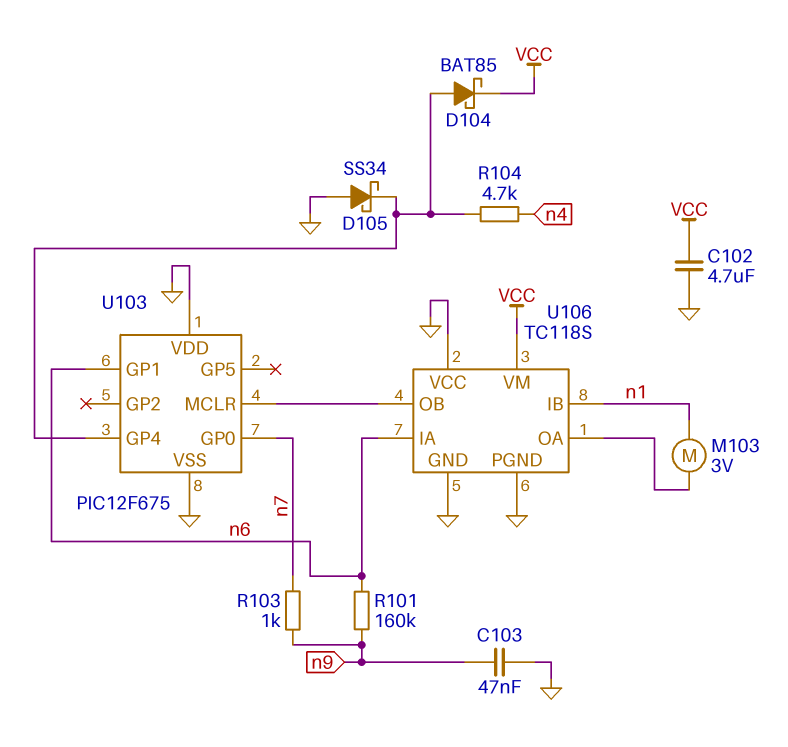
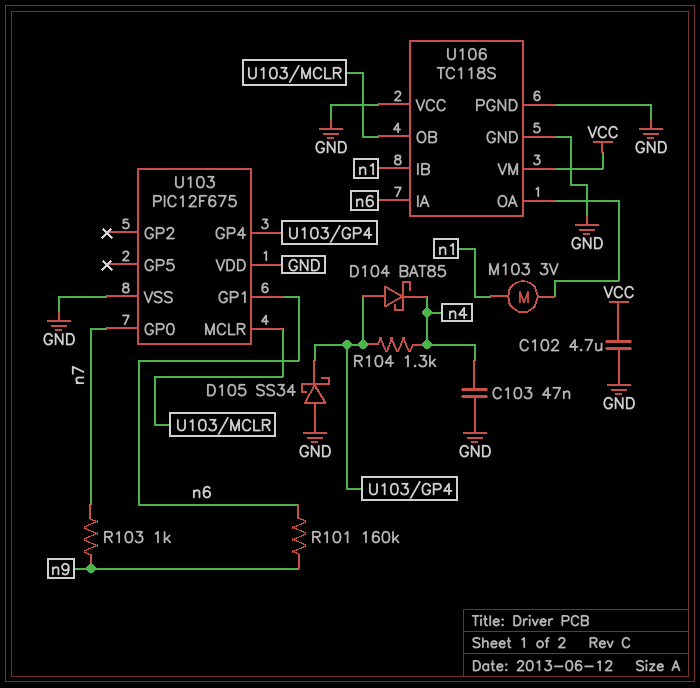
C103: 47nF (GND, n9) -> 47nF (GND, n4)
D104: schottky BAT85 (A U103/GP4, K VCC) -> schottky BAT85 (A U103/GP4, K n4)
R104: 4.7k (U103/GP4, n4) -> 1.3k (U103/GP4, n4)

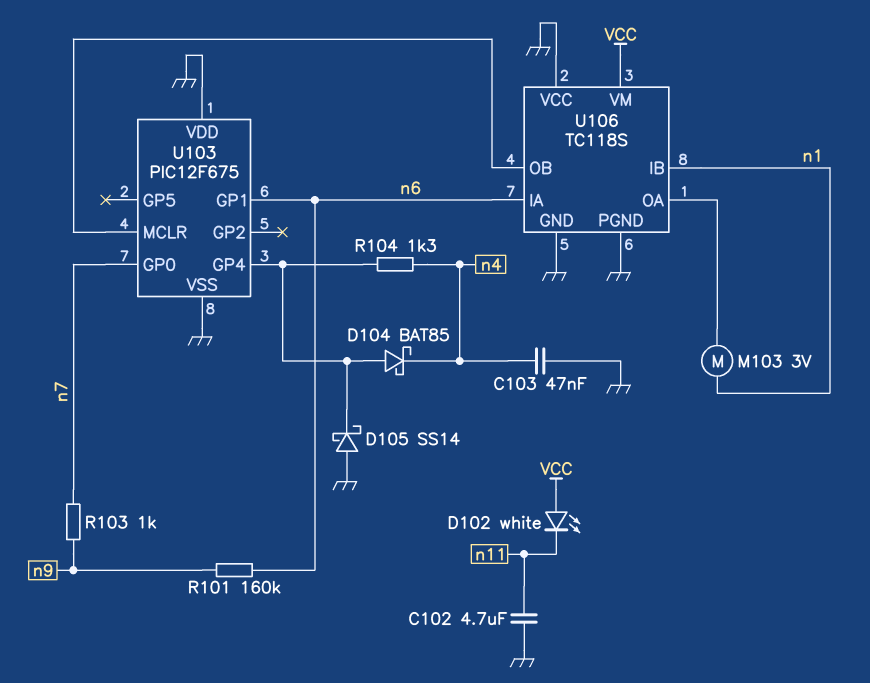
C102: 4.7uF (GND, VCC) -> 4.7uF (GND, n11)
D102: none -> LED white (A VCC, K n11)
D105: schottky SS34 (A GND, K U103/GP4) -> schottky SS14 (A GND, K U103/GP4)

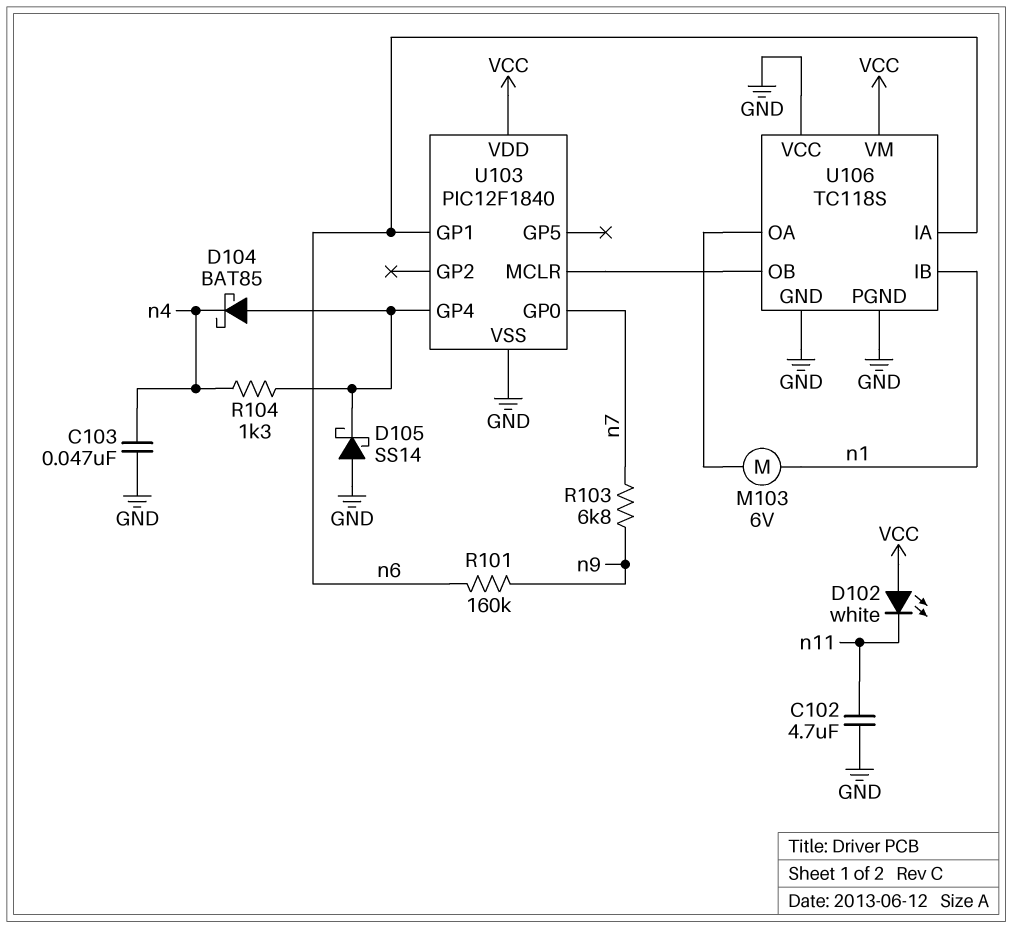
M103: motor 3V (U106/OA, n1) -> motor 6V (U106/OA, n1)
R103: 1k (n7, n9) -> 6.8k (n7, n9)
U103: PIC12F675 -> PIC12F1840
U103 pin VDD: GND -> VCC

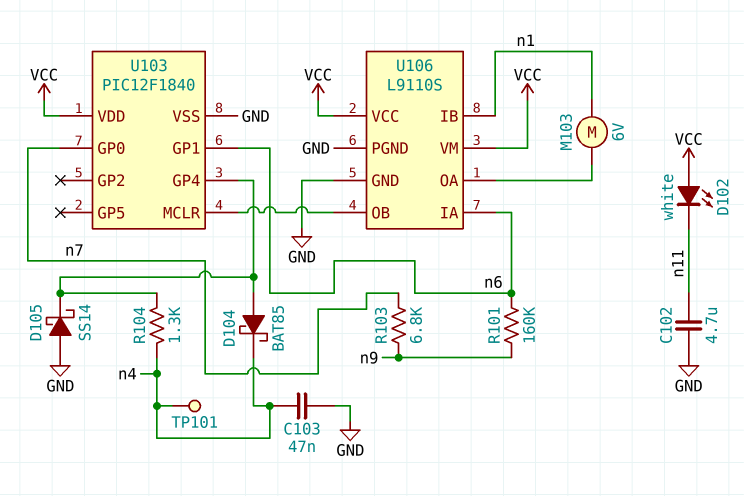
TP101: none -> test point (n4)
U106: TC118S -> L9110S
U106 pin VCC: GND -> VCC

